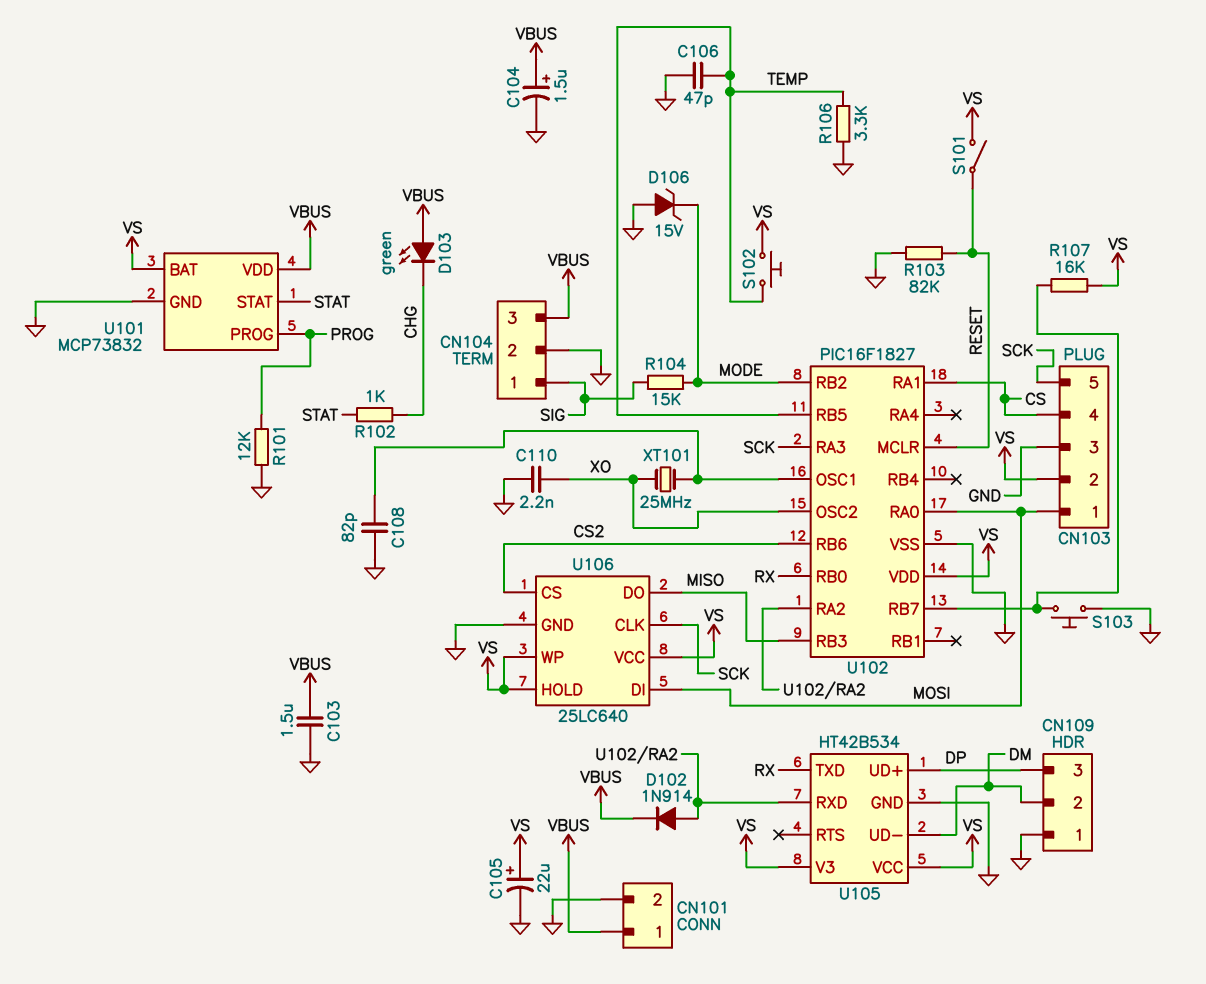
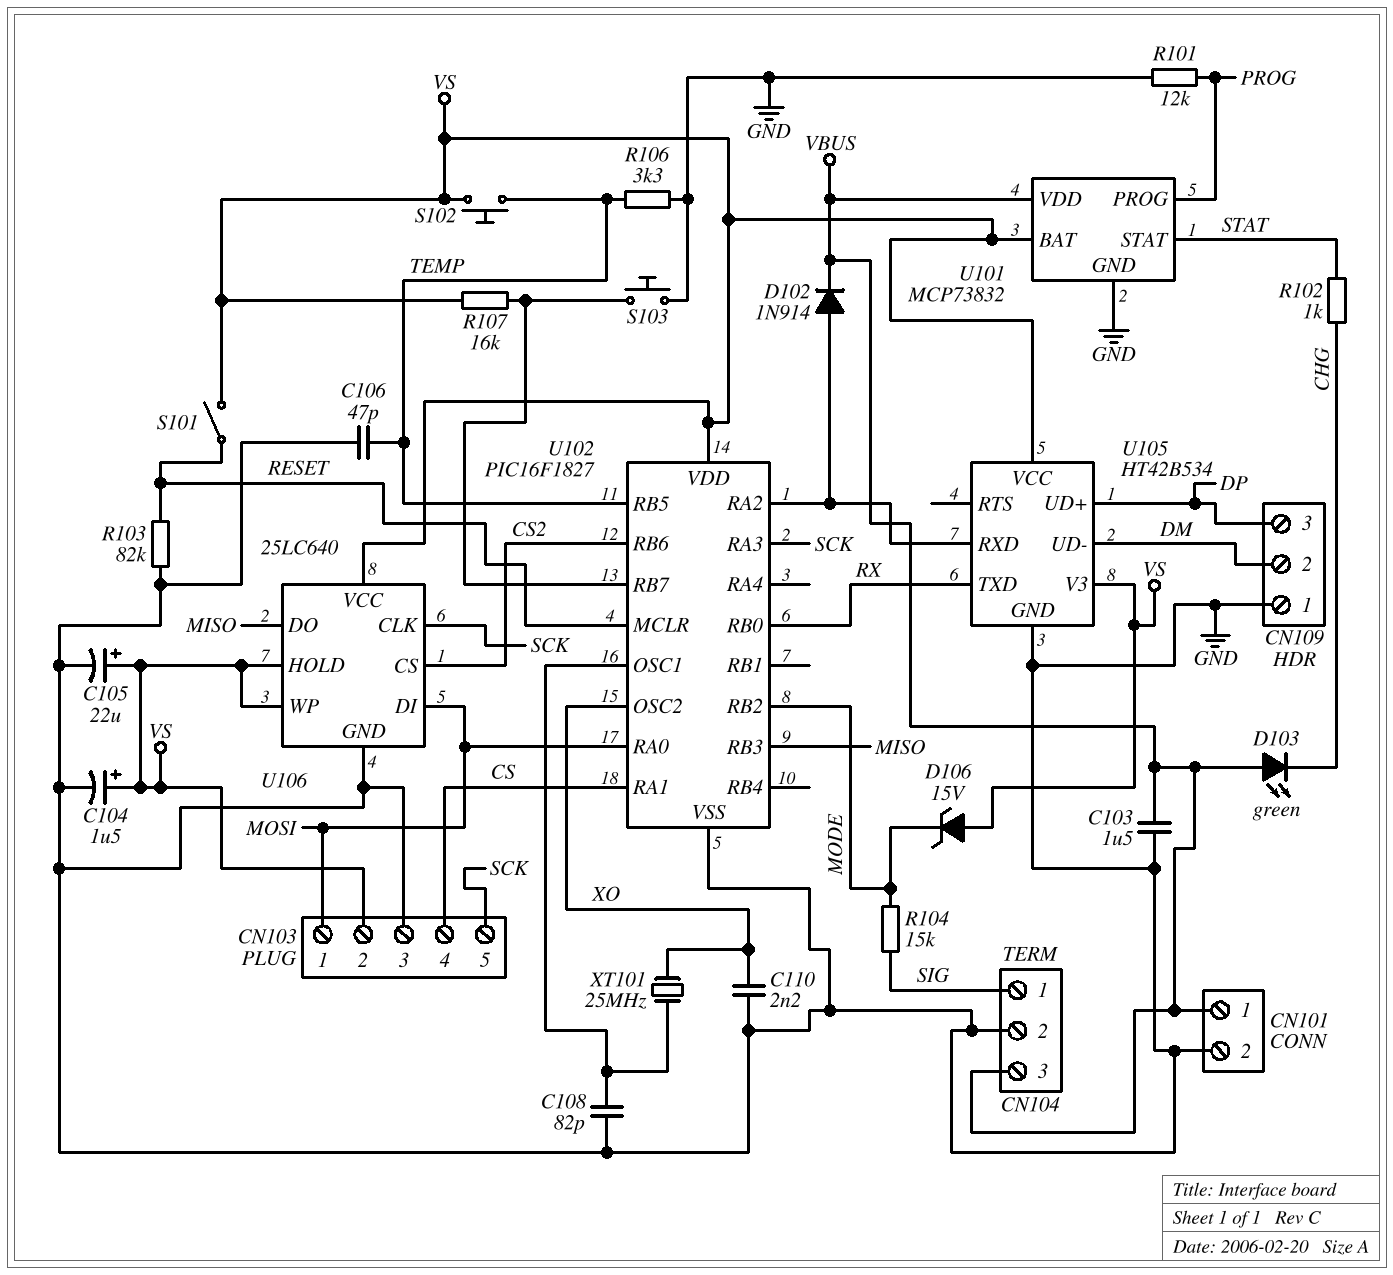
C104: 1.5uF (plus VBUS, minus GND) -> 1.5uF (plus VS, minus GND)
D106: zener 15V (A GND, K MODE) -> zener 15V (A VS, K MODE)

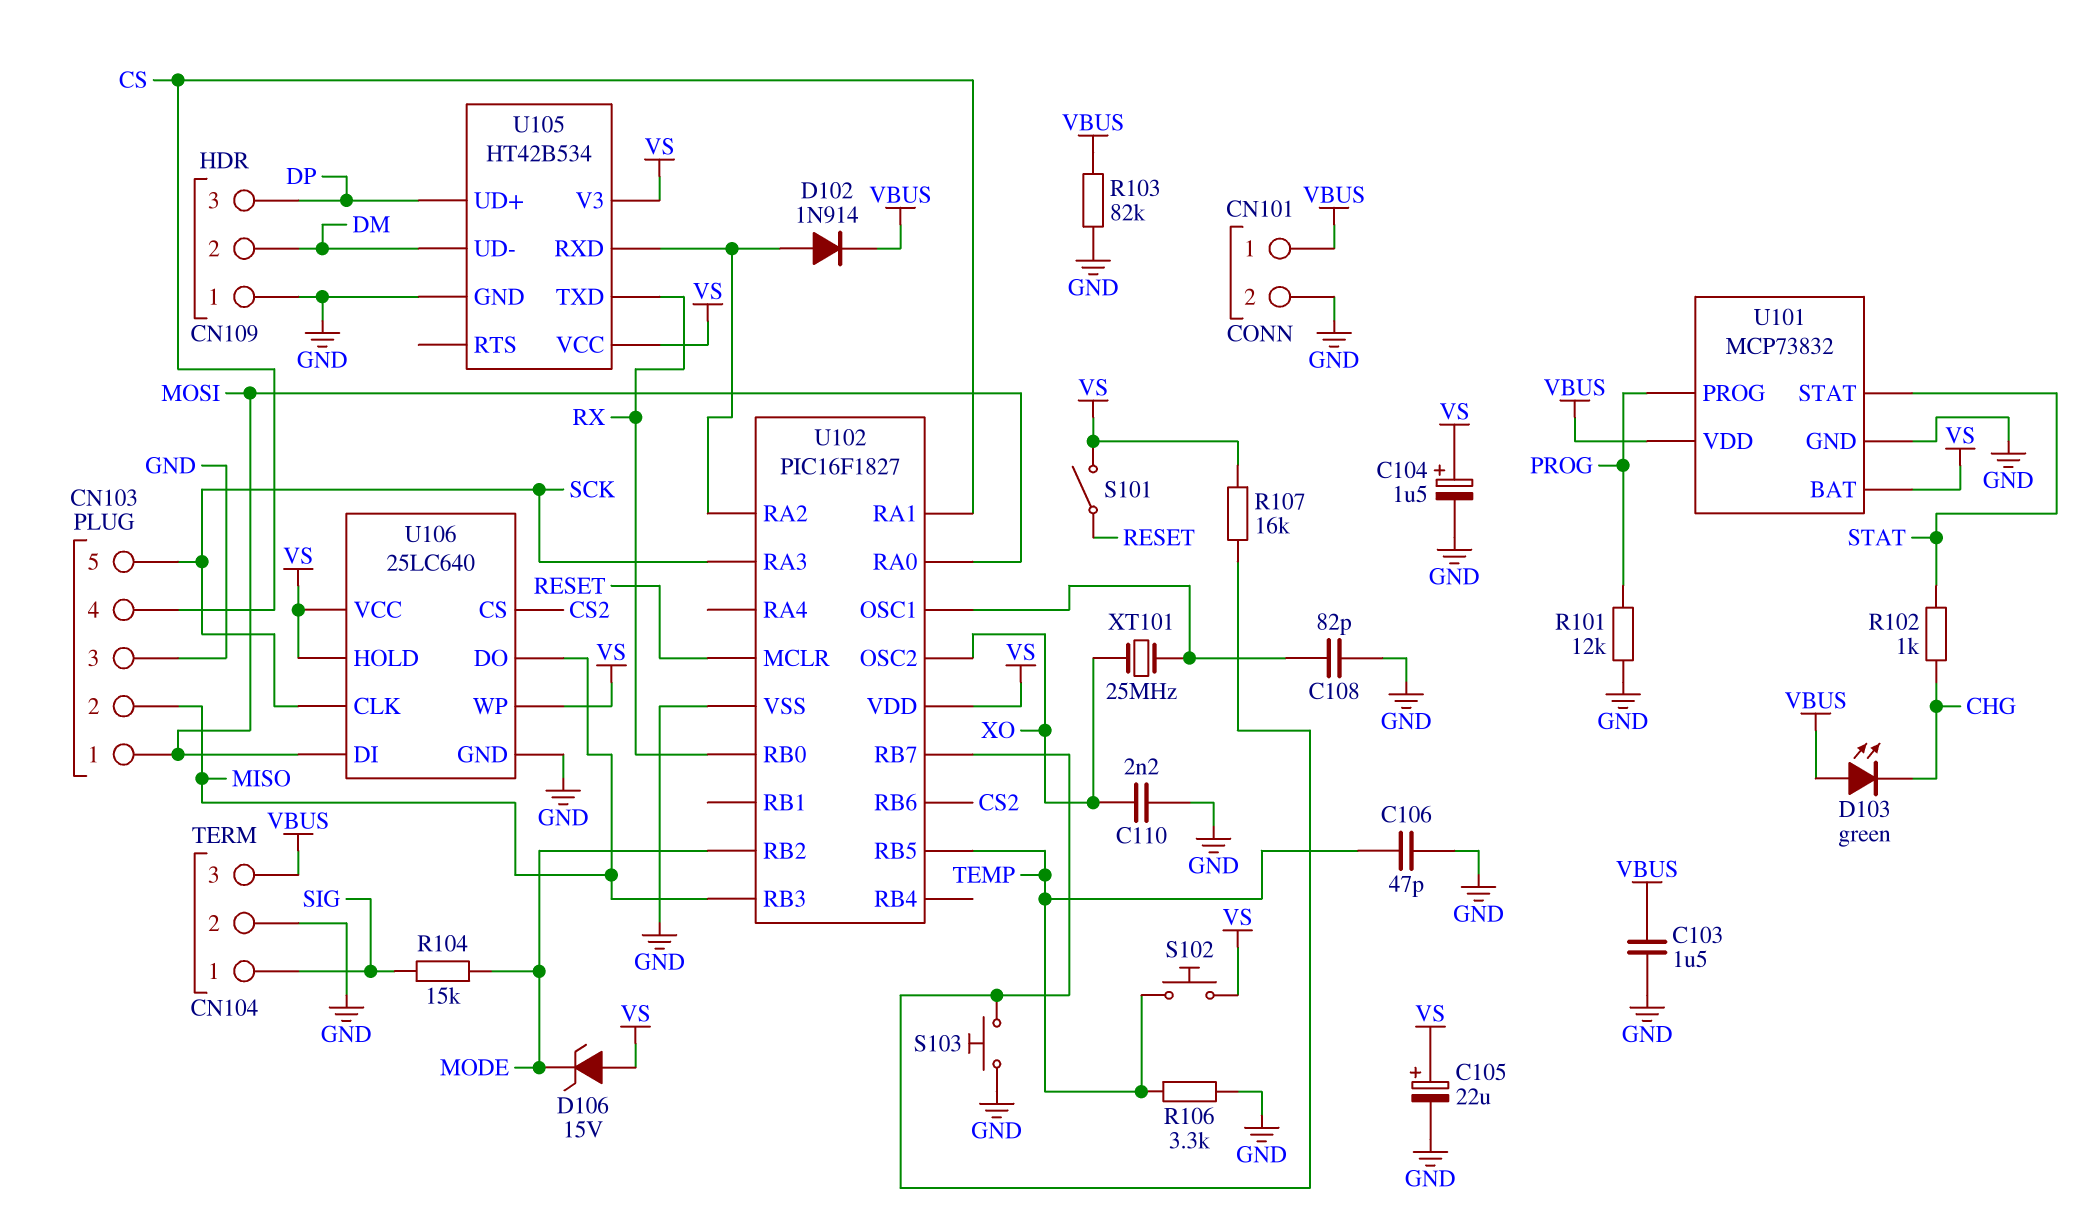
CN103 pin 2: VS -> MISO
R103: 82k (GND, RESET) -> 82k (GND, VBUS)

